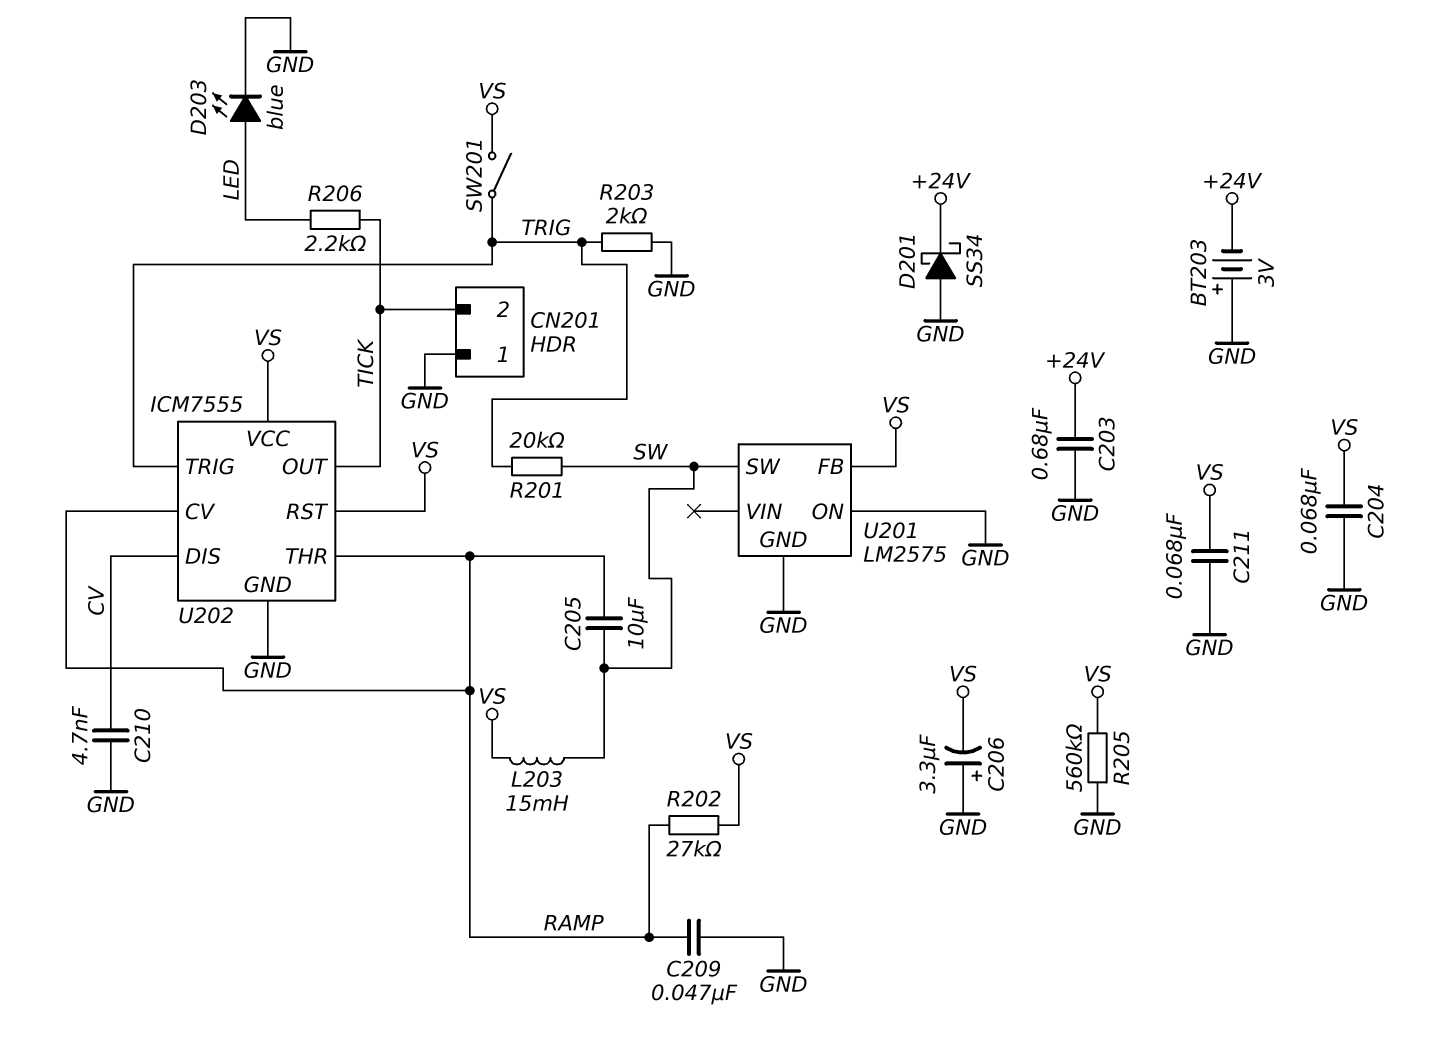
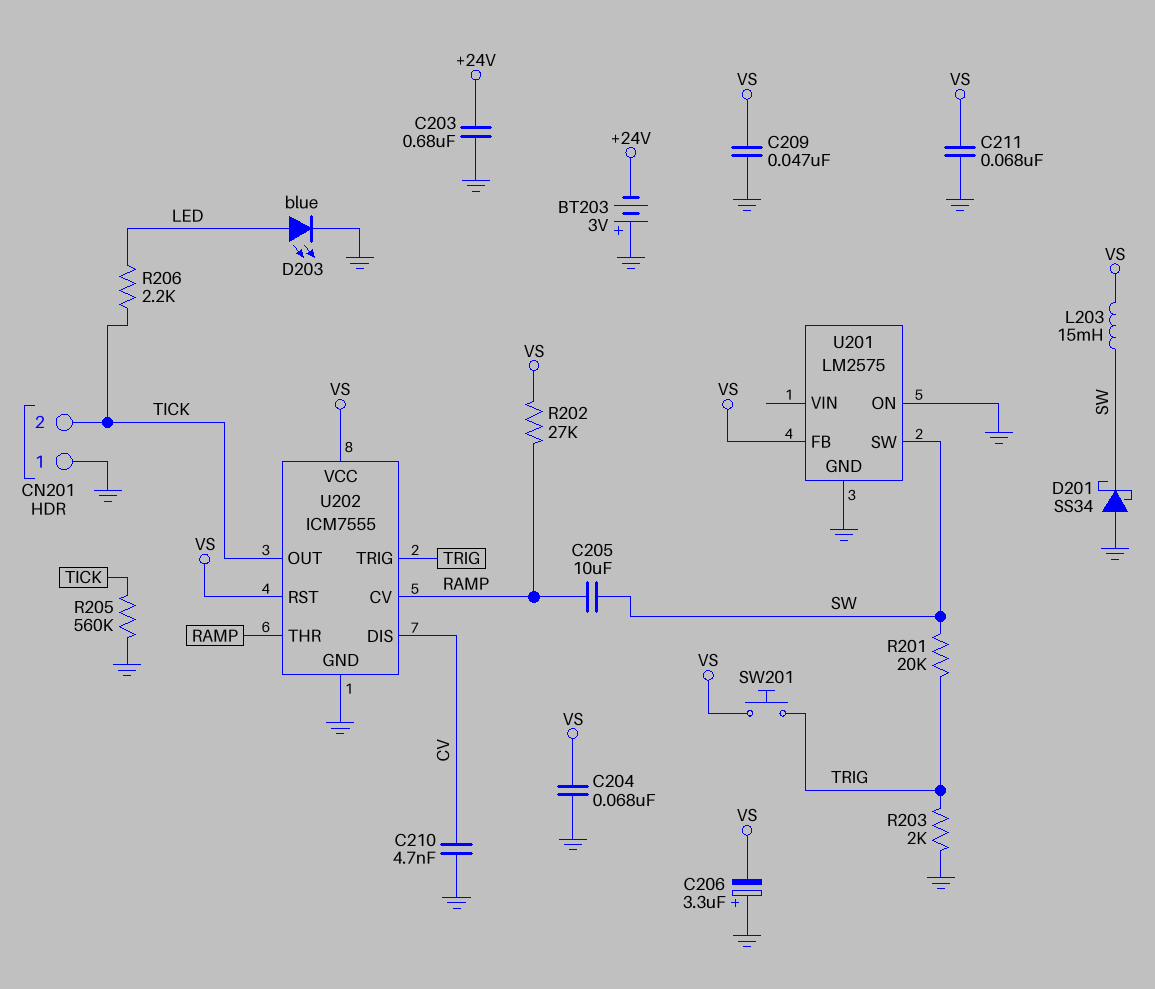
C209: 47nF (GND, RAMP) -> 47nF (GND, VS)
D201: schottky SS34 (A GND, K +24V) -> schottky SS34 (A GND, K SW)
R205: 560k (GND, VS) -> 560k (GND, TICK)
SW201: switch (TRIG, VS) -> button (TRIG, VS)

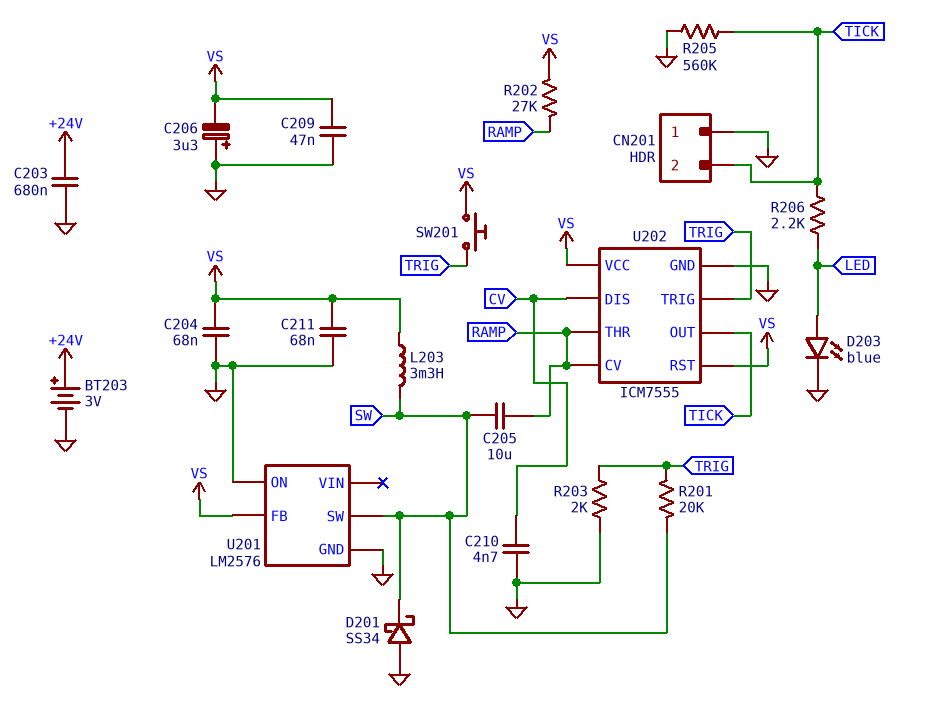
BT203: 3V (plus GND, minus +24V) -> 3V (plus +24V, minus GND)
L203: 15mH (SW, VS) -> 3.3mH (SW, VS)
U201: LM2575 -> LM2576

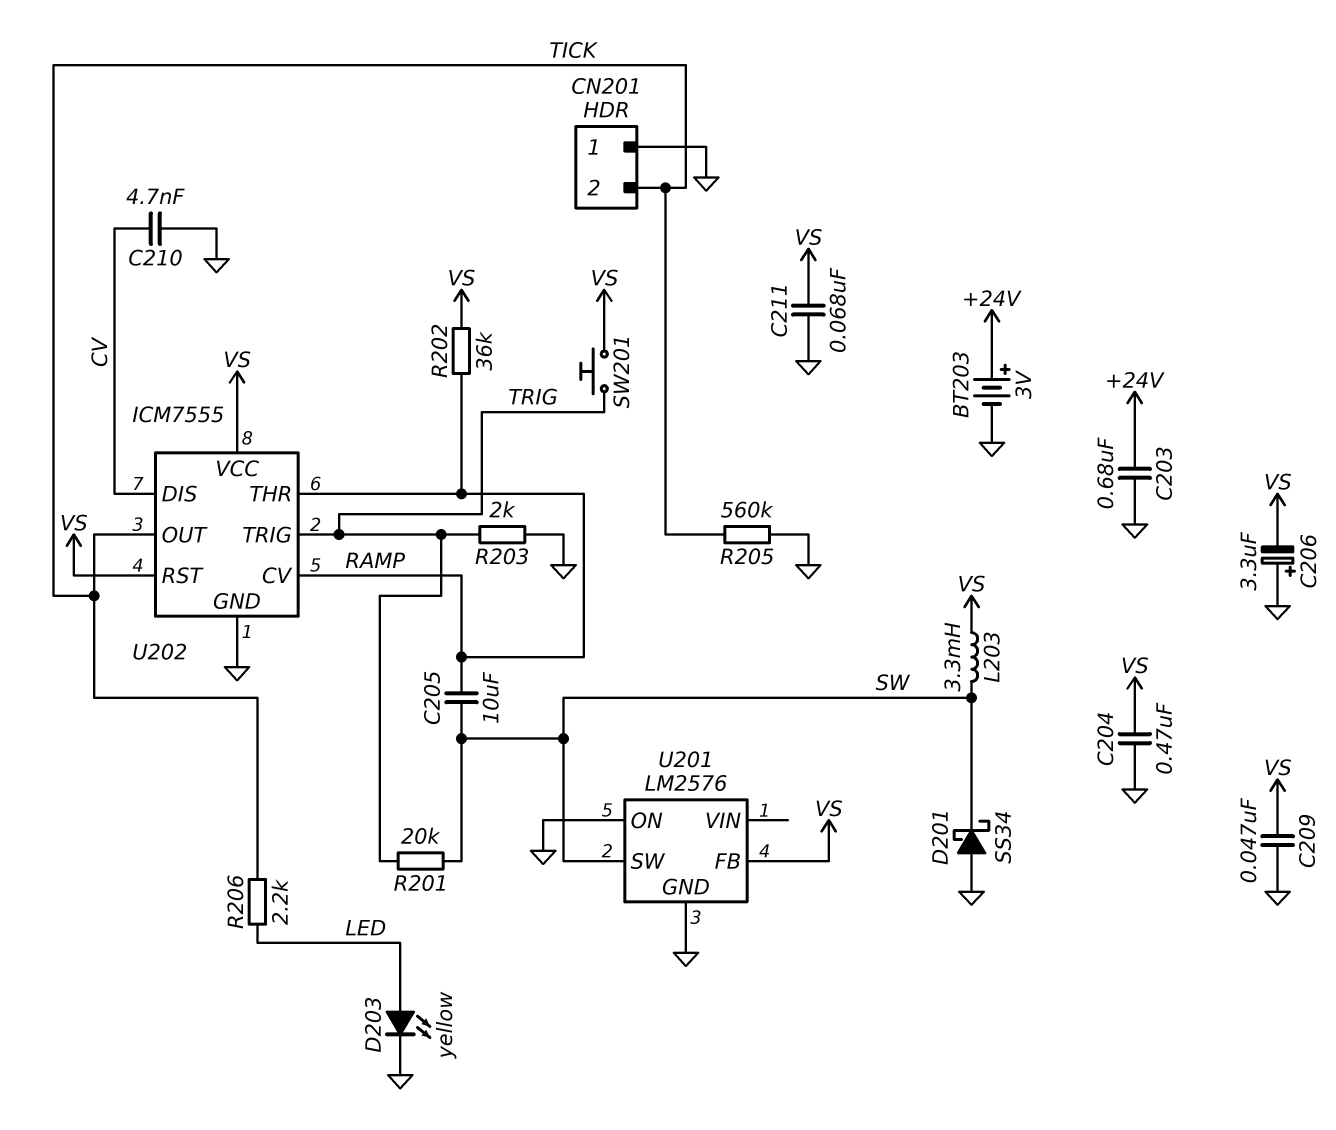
C204: 68nF (GND, VS) -> 470nF (GND, VS)
D203: LED blue (A LED, K GND) -> LED yellow (A LED, K GND)
R202: 27k (RAMP, VS) -> 36k (RAMP, VS)

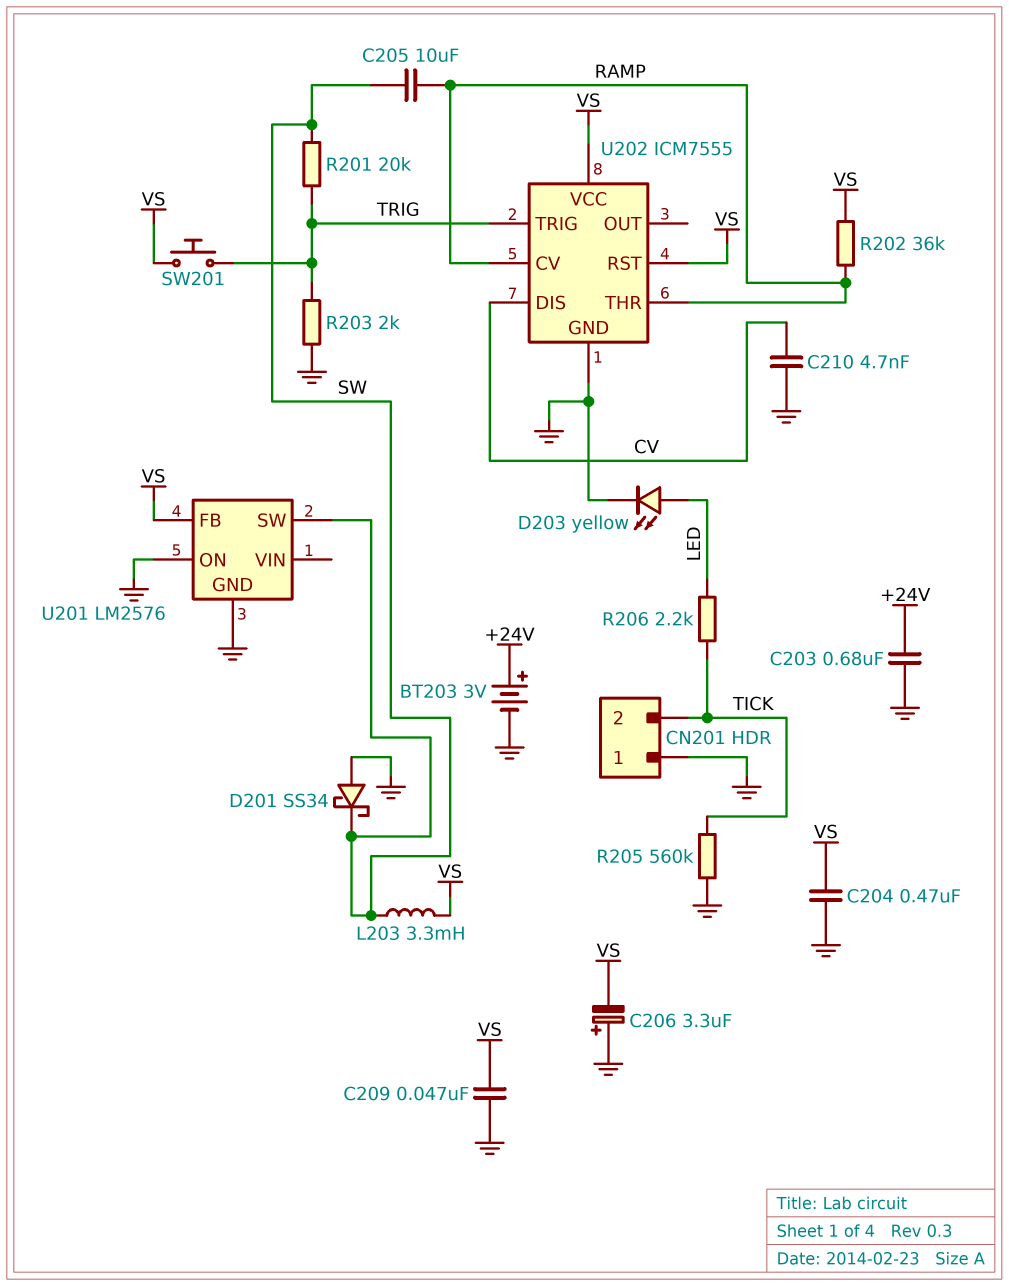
C211: 68nF (GND, VS) -> none
U202 pin OUT: TICK -> none

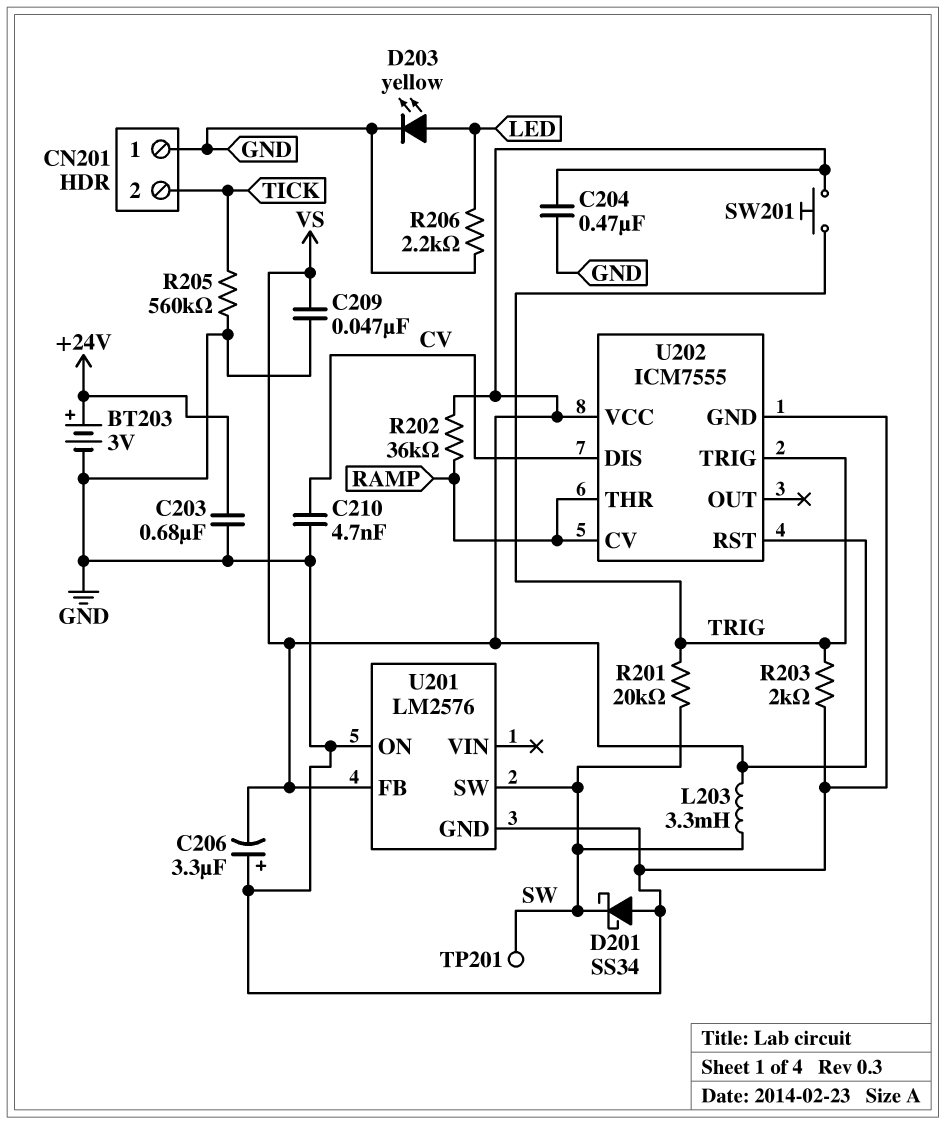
C205: 10uF (RAMP, SW) -> none
R206: 2.2k (LED, TICK) -> 2.2k (GND, LED)
TP201: none -> test point (SW)

